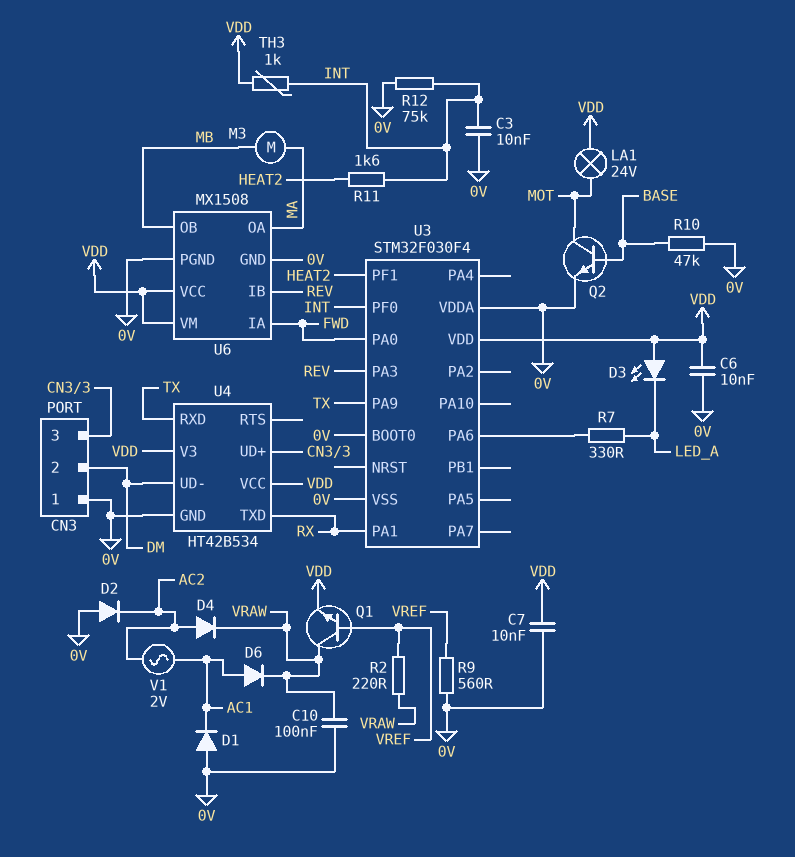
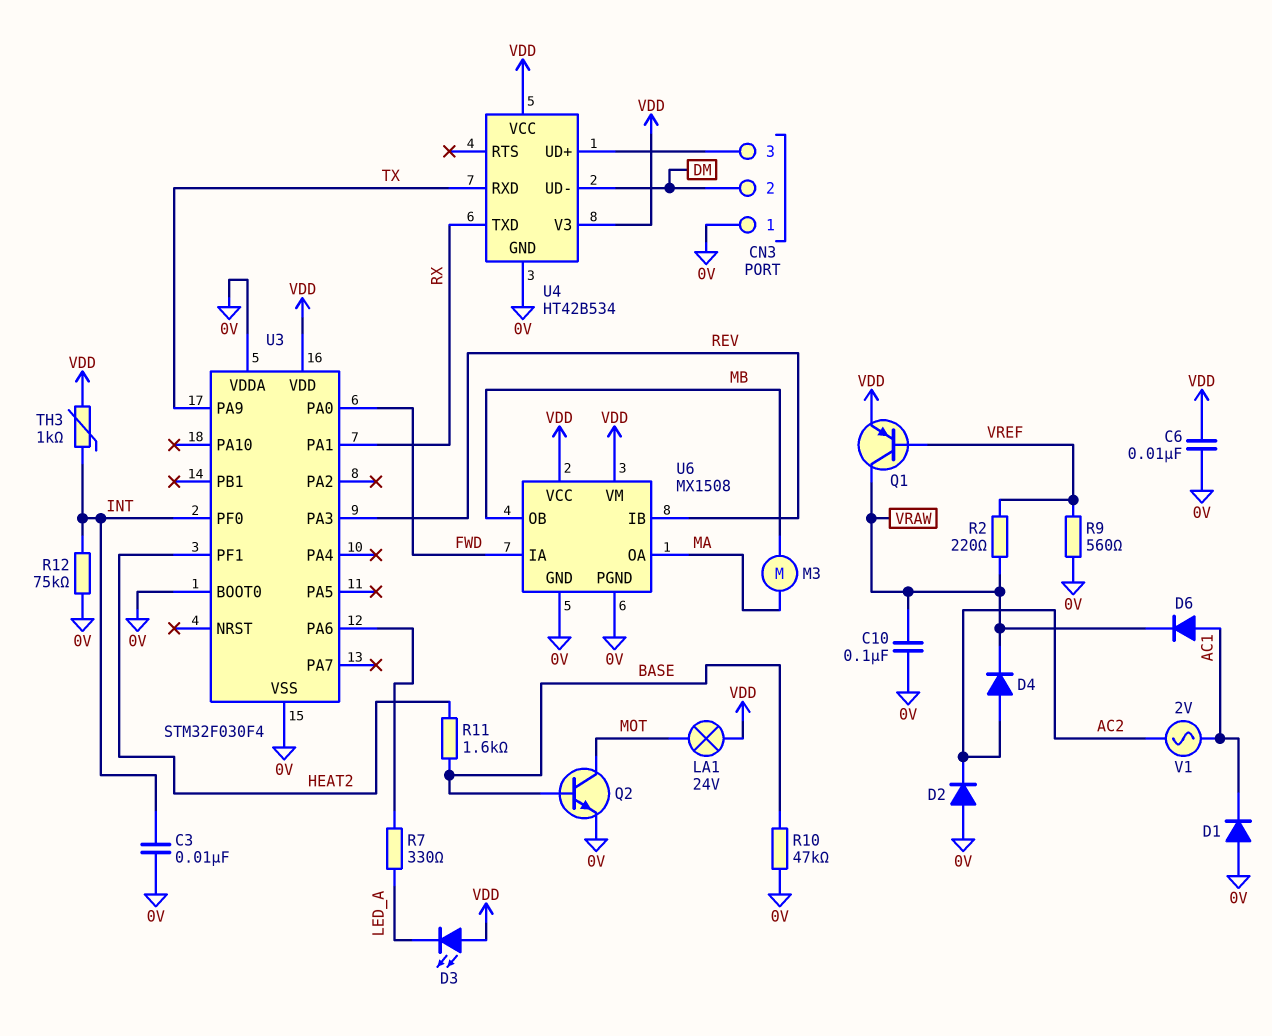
C7: 10nF (0V, VDD) -> none
Q1: NPN (B VREF, C VRAW, E VDD) -> PNP (B VREF, C VRAW, E VDD)
R11: 1.6k (HEAT2, INT) -> 1.6k (BASE, HEAT2)

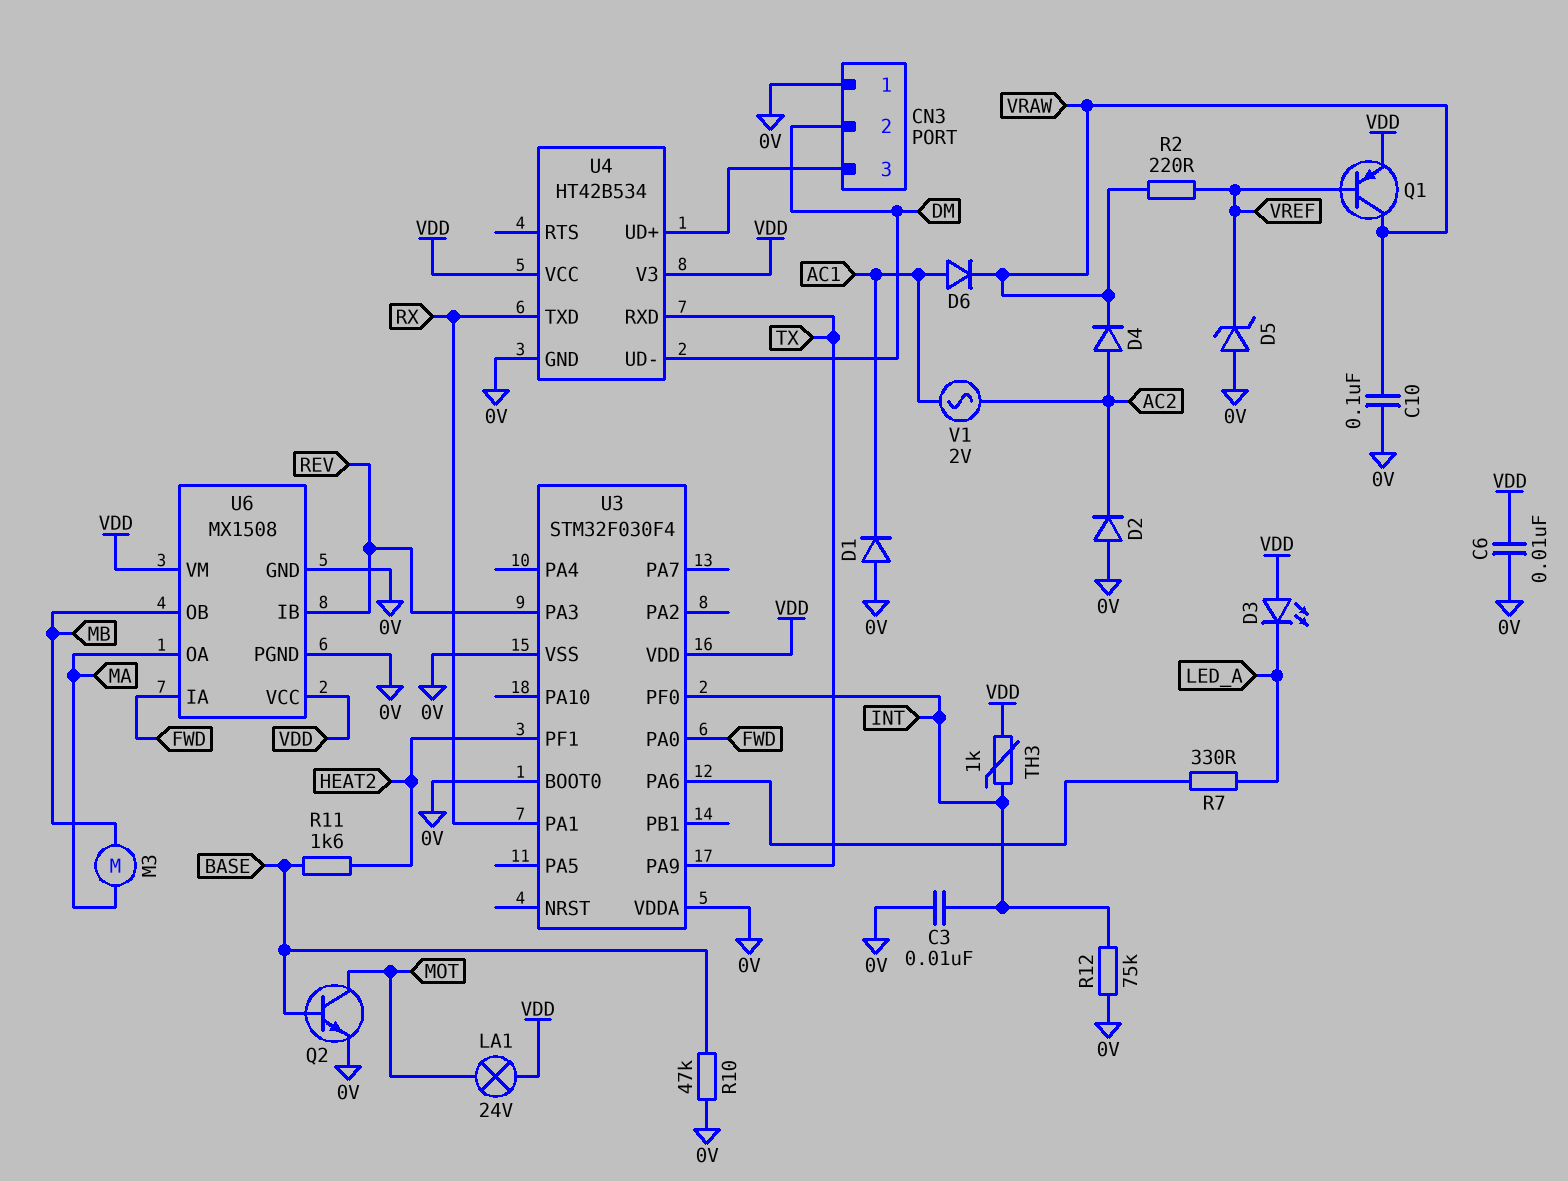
D5: none -> zener (A 0V, K VREF)
R9: 560 (0V, VREF) -> none

